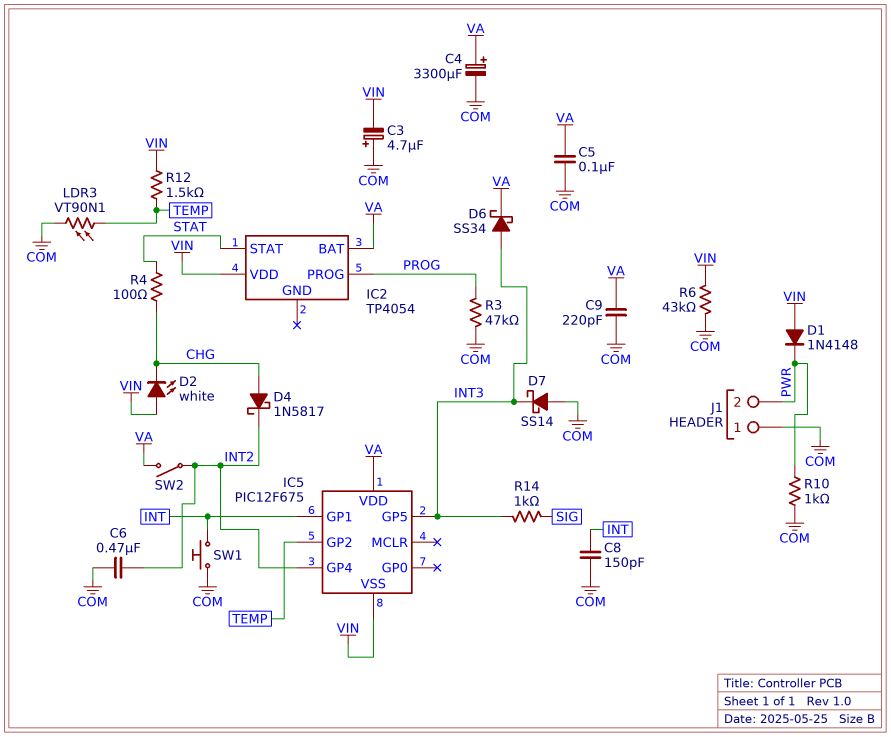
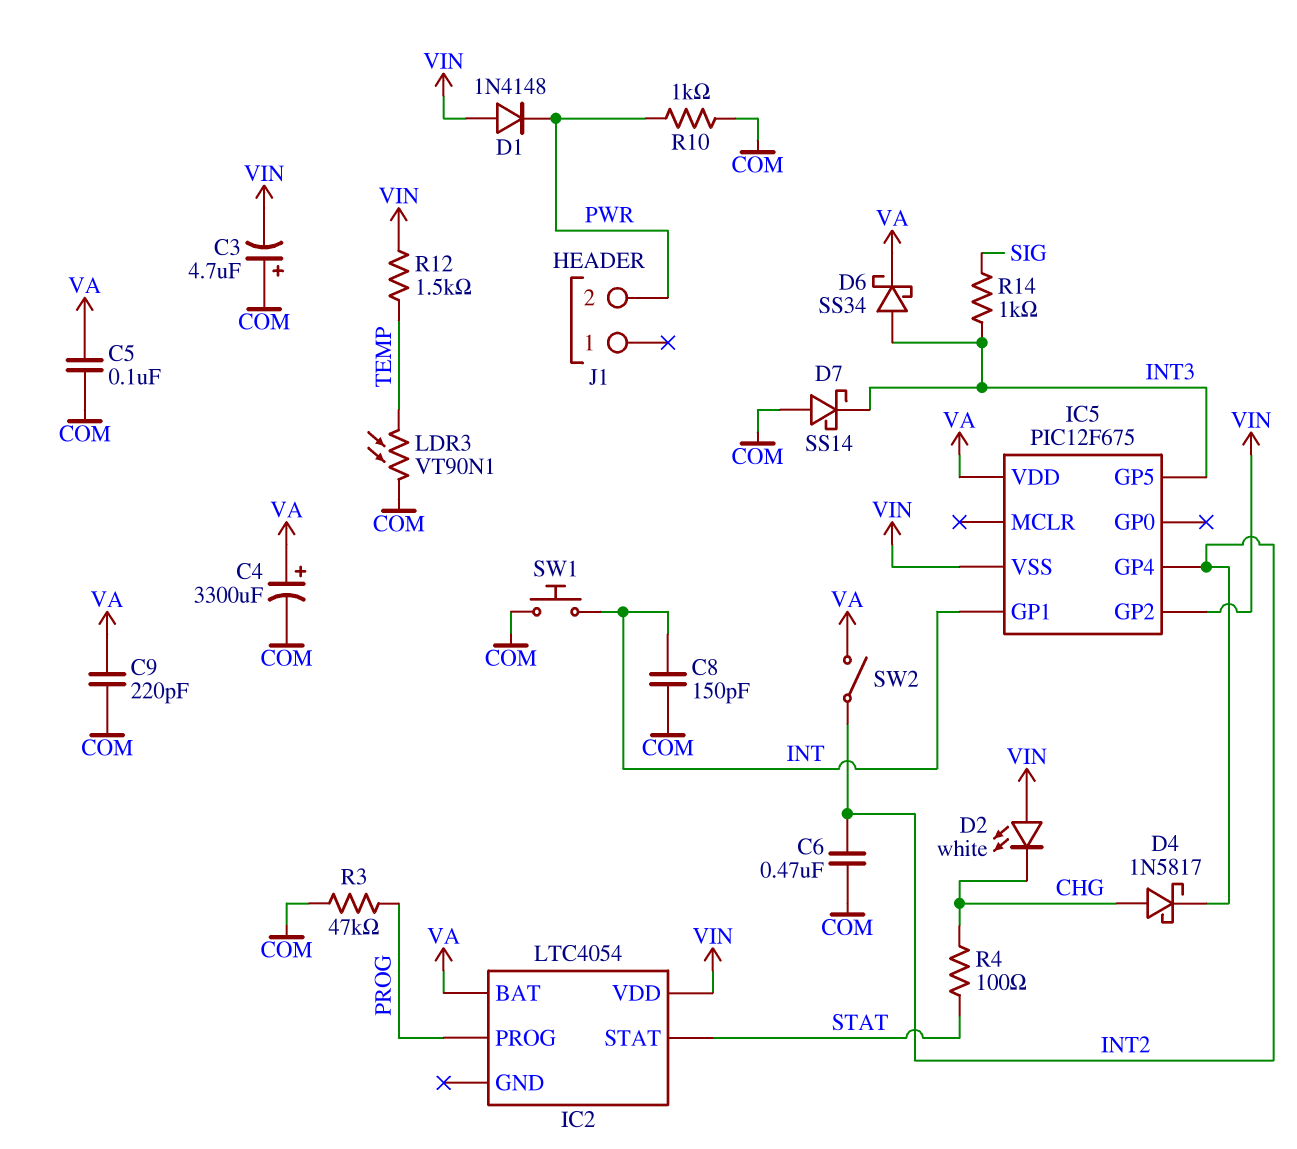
IC2: TP4054 -> LTC4054
IC5 pin GP2: TEMP -> VIN
J1 pin 1: COM -> none
R6: 43k (COM, VIN) -> none

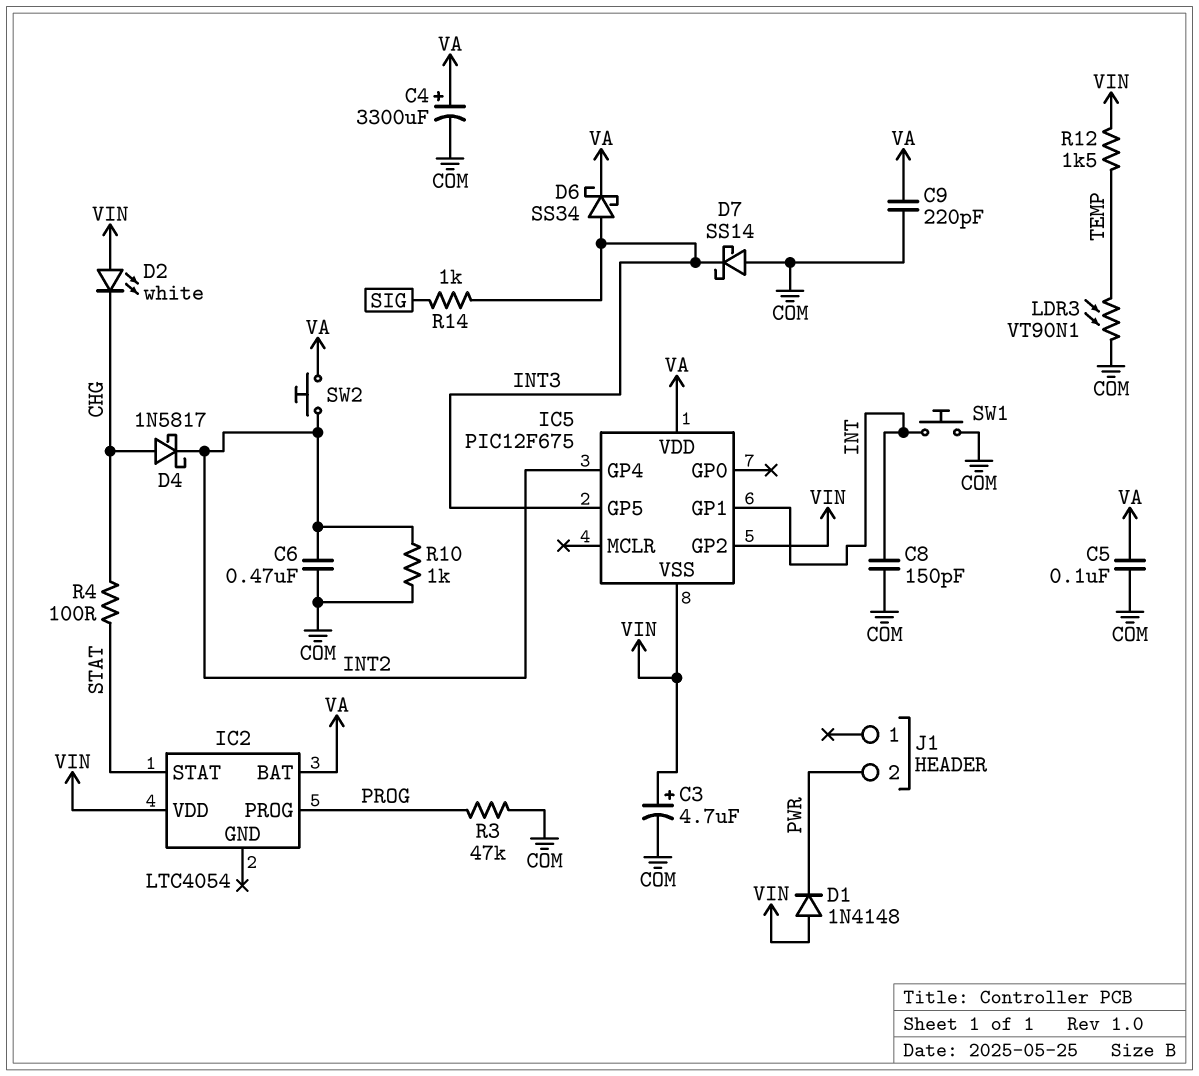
C3: 4.7uF (plus COM, minus VIN) -> 4.7uF (plus VIN, minus COM)
R10: 1k (COM, PWR) -> 1k (COM, INT2)
SW2: switch (INT2, VA) -> button (INT2, VA)

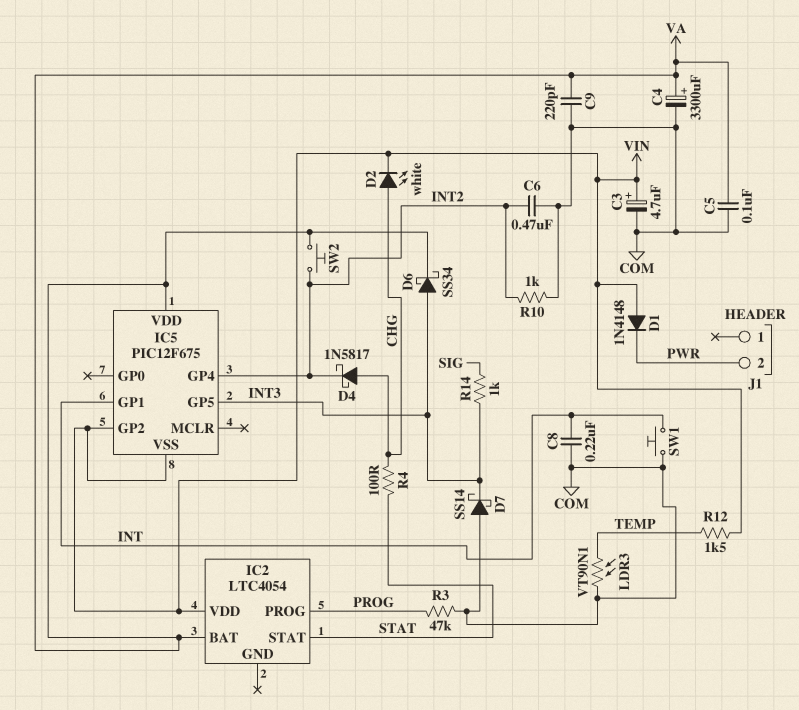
C8: 150pF (COM, INT) -> 220nF (COM, INT)
D2: LED white (A VIN, K CHG) -> LED white (A CHG, K VIN)

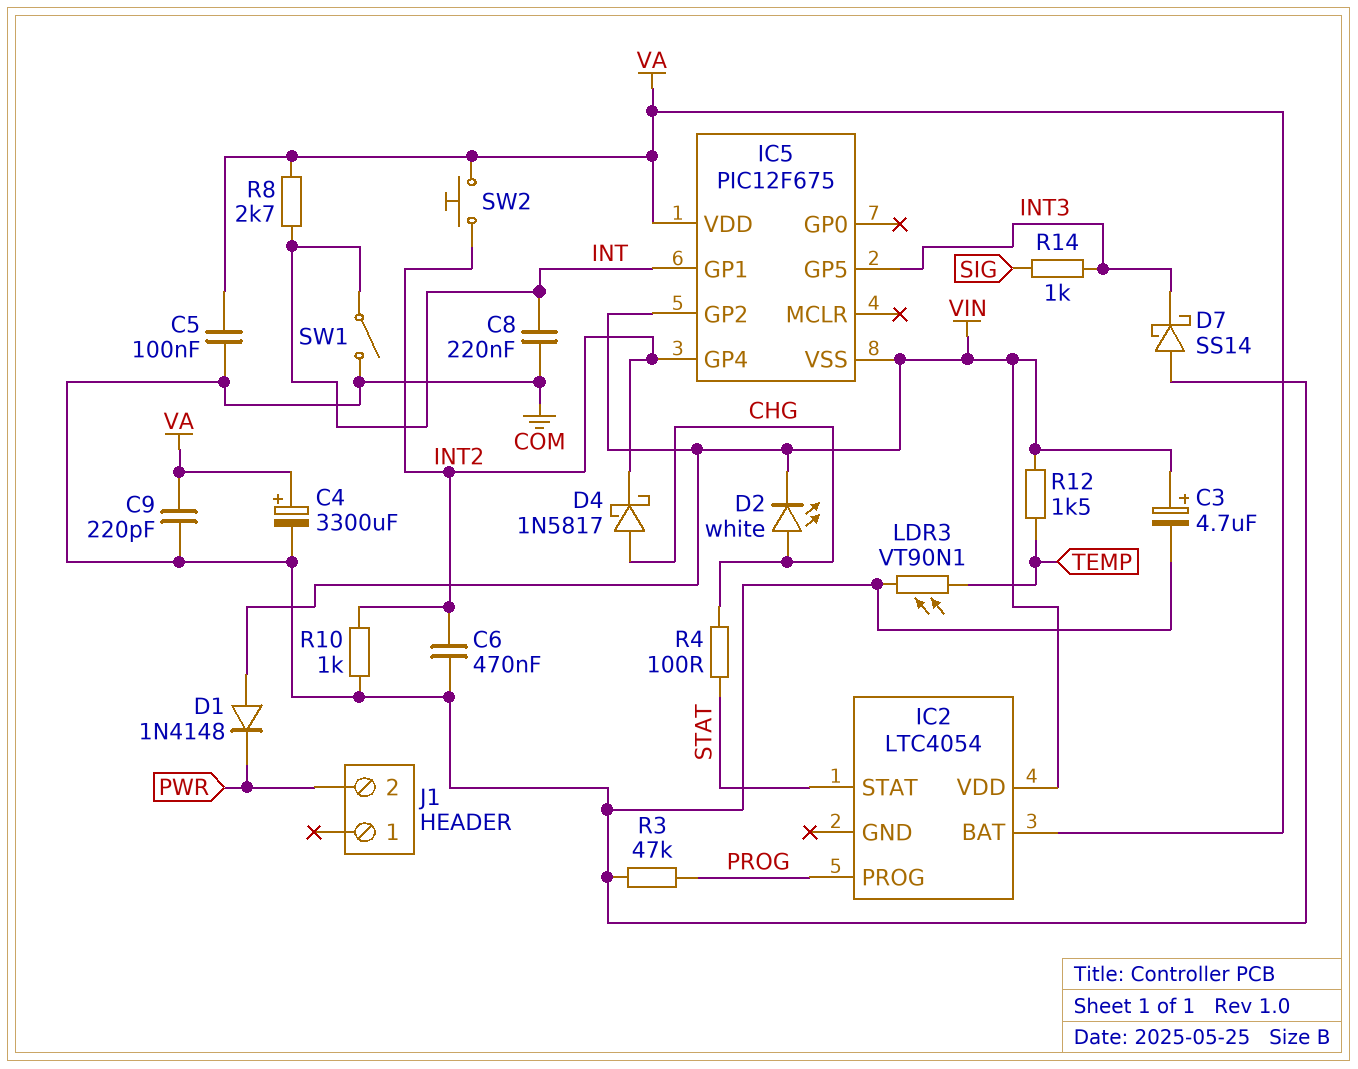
D6: schottky SS34 (A INT3, K VA) -> none
R8: none -> 2.7k (INT, VA)
SW1: button (COM, INT) -> switch (COM, INT)

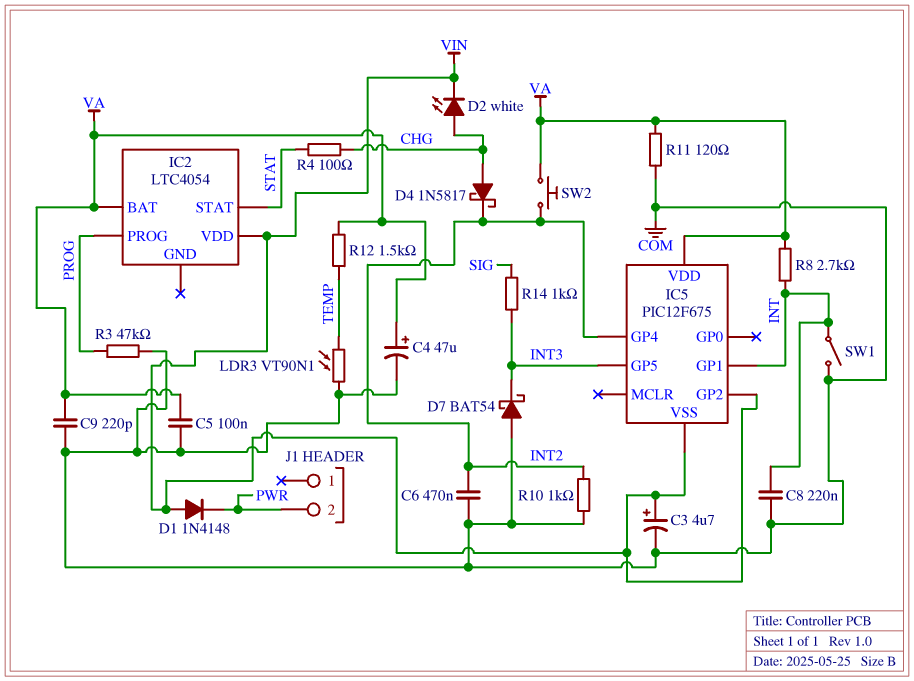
C4: 3300uF (plus VA, minus COM) -> 47uF (plus VA, minus COM)
D7: schottky SS14 (A COM, K INT3) -> schottky BAT54 (A COM, K INT3)
R11: none -> 120 (COM, VA)
R12: 1.5k (TEMP, VIN) -> 1.5k (TEMP, VA)

